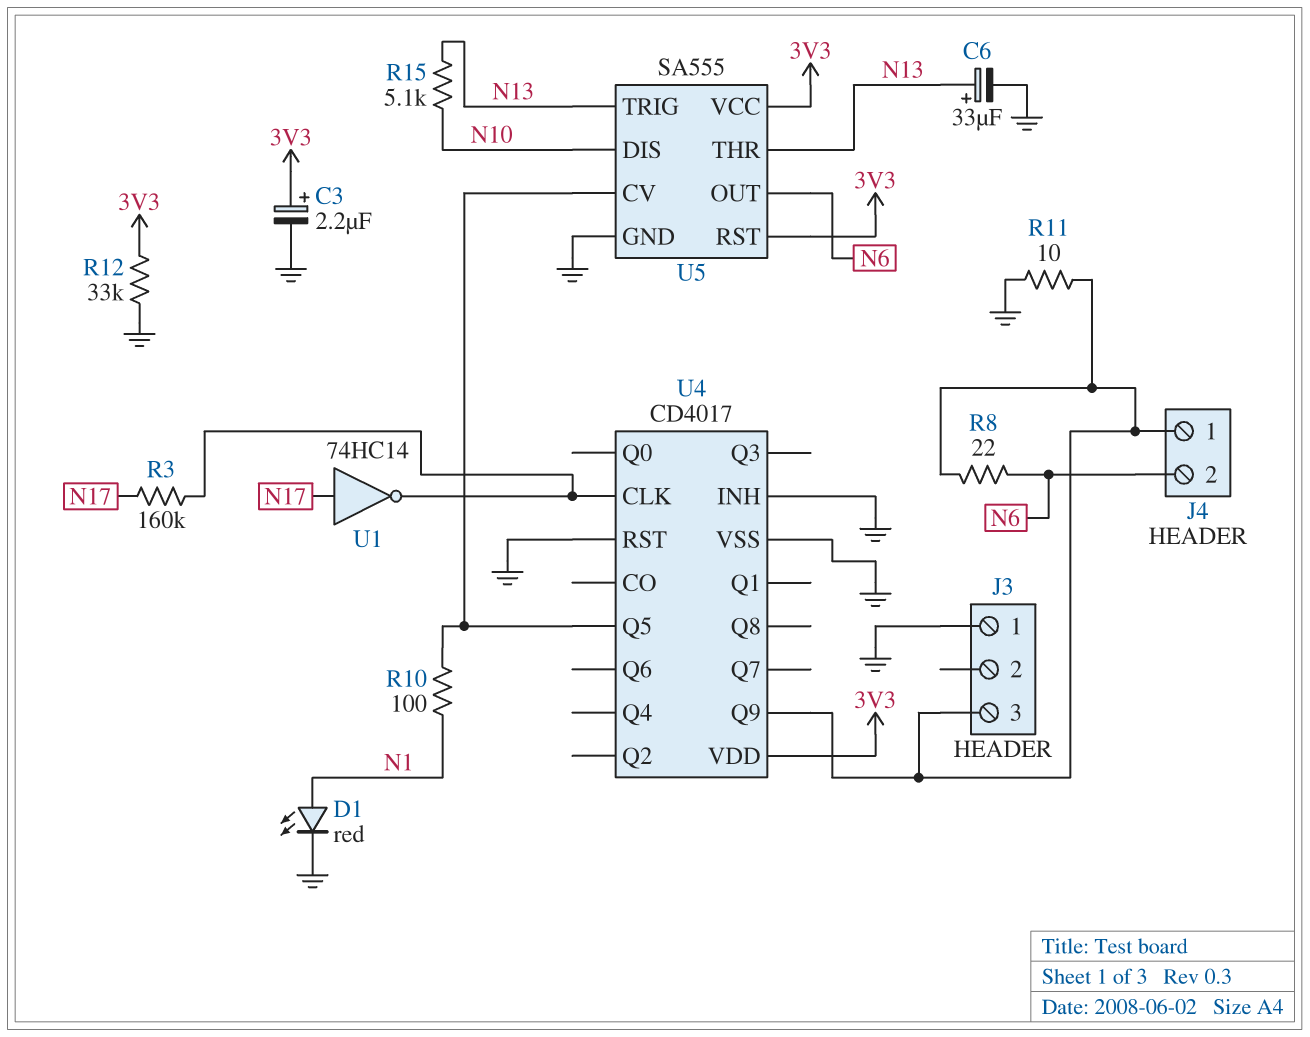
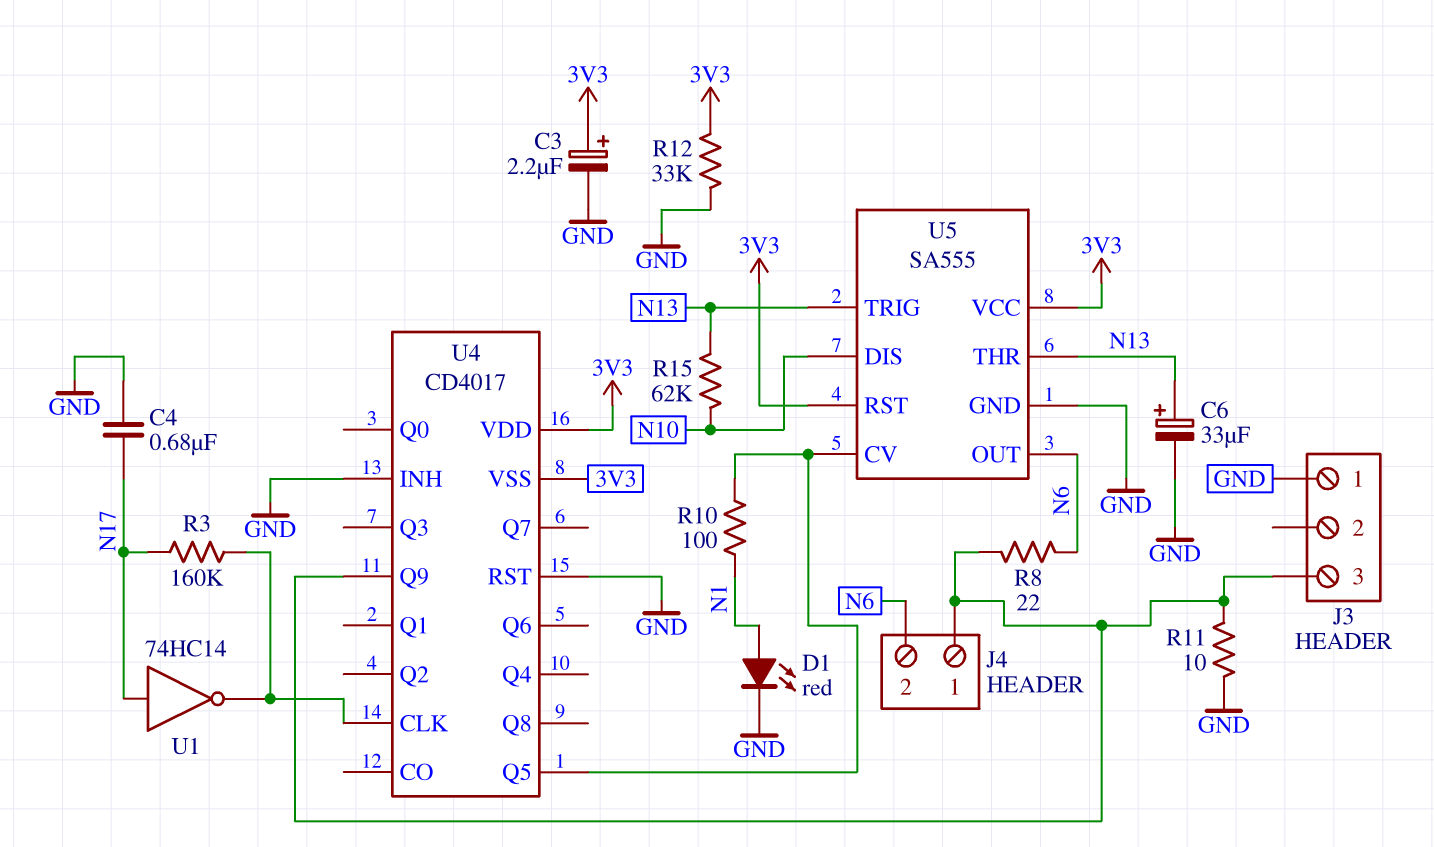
C4: none -> 680nF (GND, N17)
R15: 5.1k (N10, N13) -> 62k (N10, N13)
U4 pin VSS: GND -> 3V3

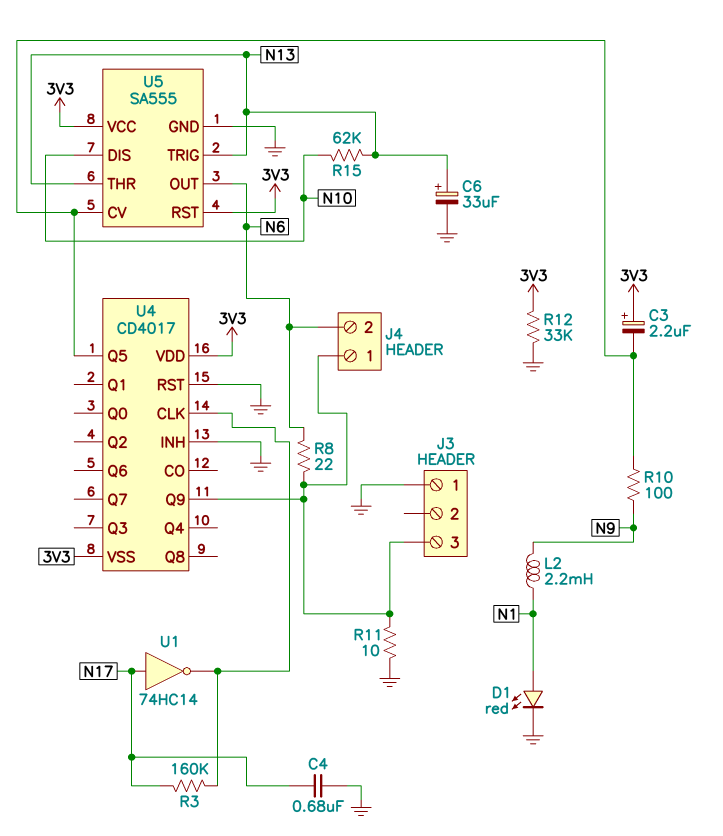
C3: 2.2uF (plus 3V3, minus GND) -> 2.2uF (plus 3V3, minus U4/Q5)
L2: none -> 2.2mH (N1, N9)
R10: 100 (N1, U4/Q5) -> 100 (N9, U4/Q5)

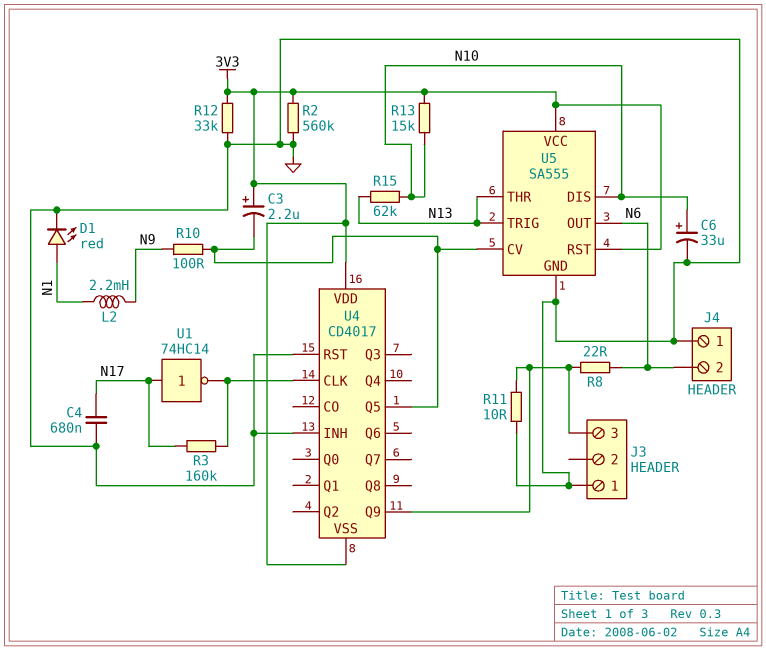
C6: 33uF (plus N13, minus GND) -> 33uF (plus N10, minus GND)
J4 pin 1: J3/3 -> GND
R2: none -> 560k (3V3, GND)
R13: none -> 15k (3V3, N10)

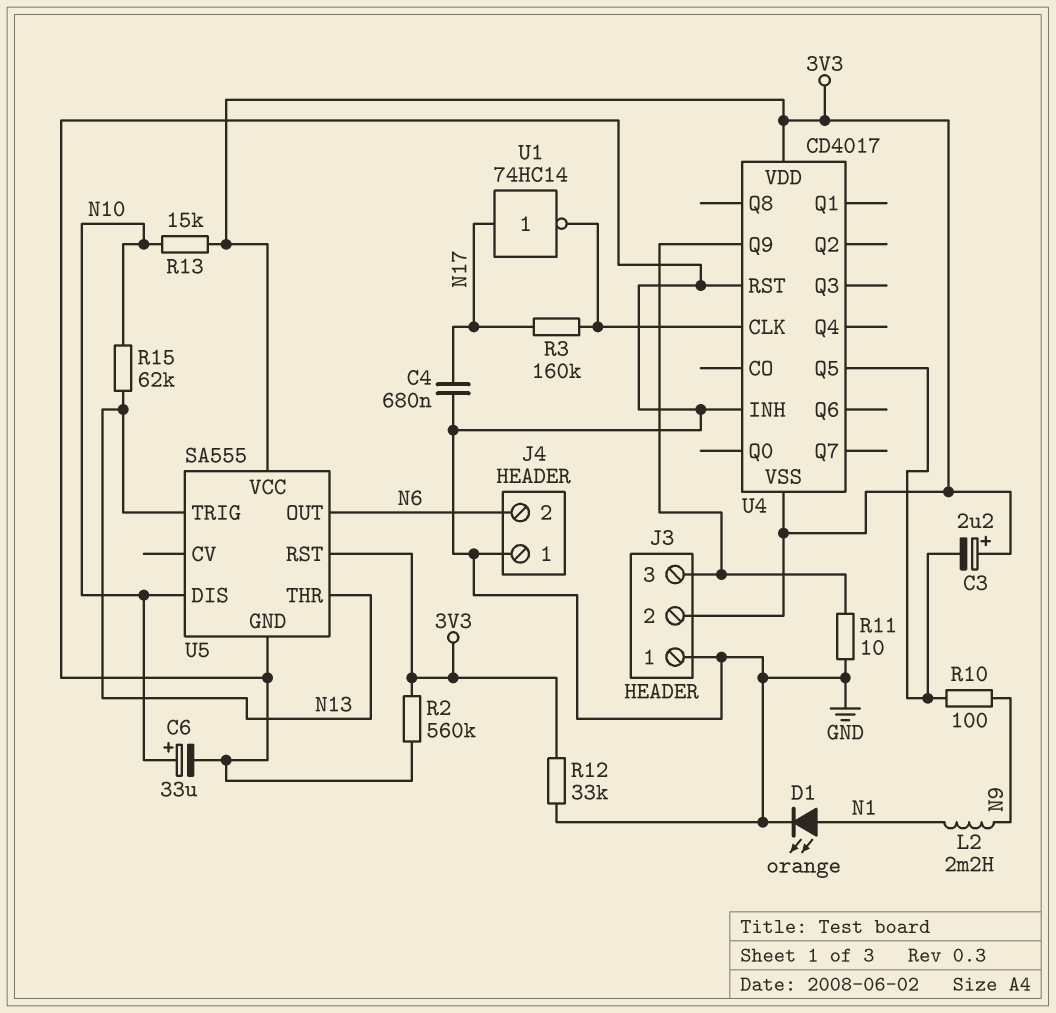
D1: LED red (A N1, K GND) -> LED orange (A N1, K GND)
J3 pin 2: none -> 3V3
R8: 22 (J3/3, N6) -> none
U5 pin CV: U4/Q5 -> none

